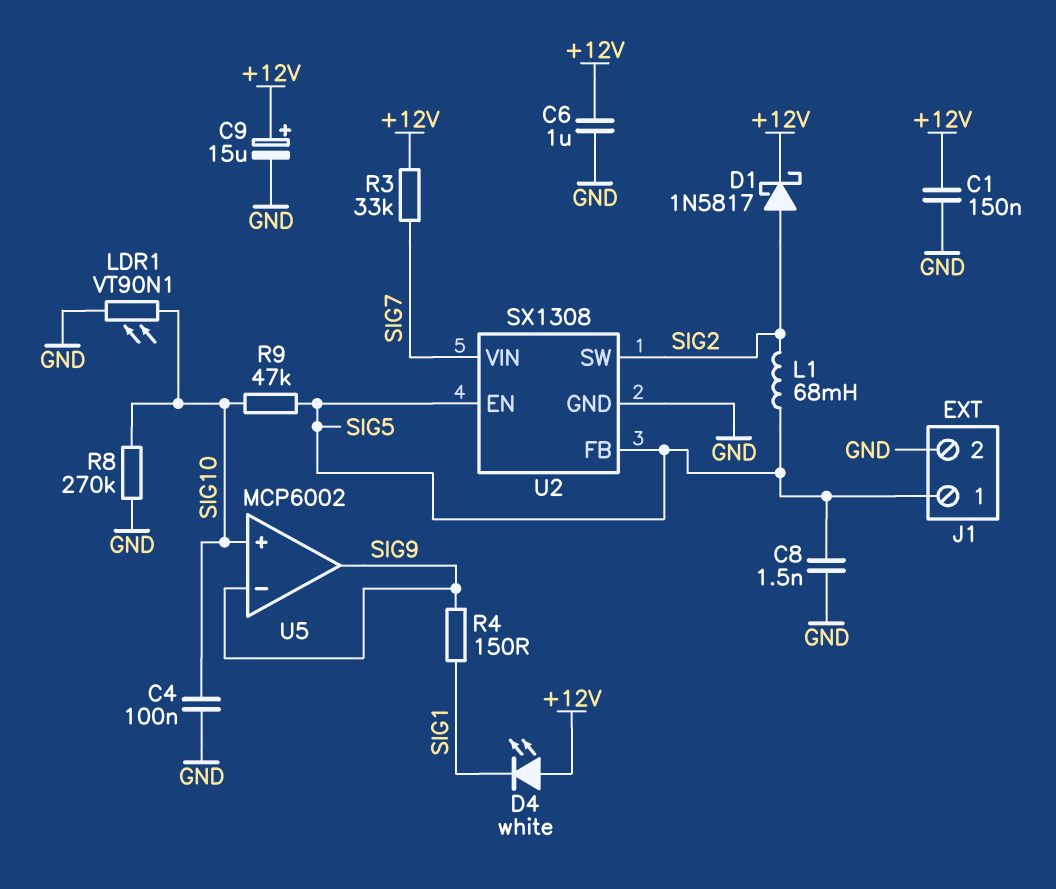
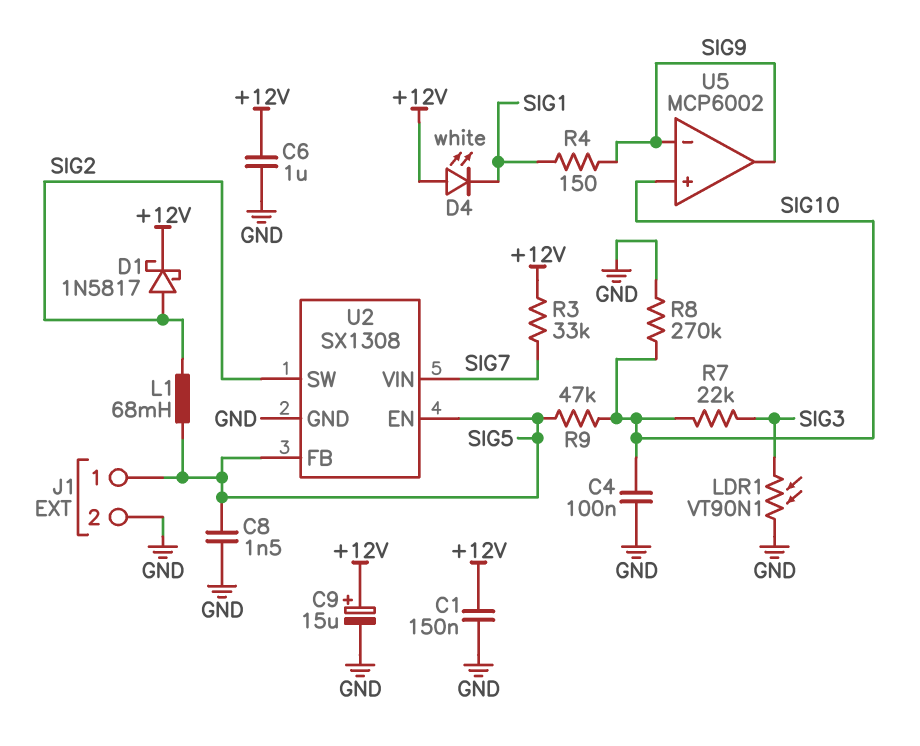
LDR1: VT90N1 (GND, SIG10) -> VT90N1 (GND, SIG3)
R7: none -> 22k (SIG3, SIG10)

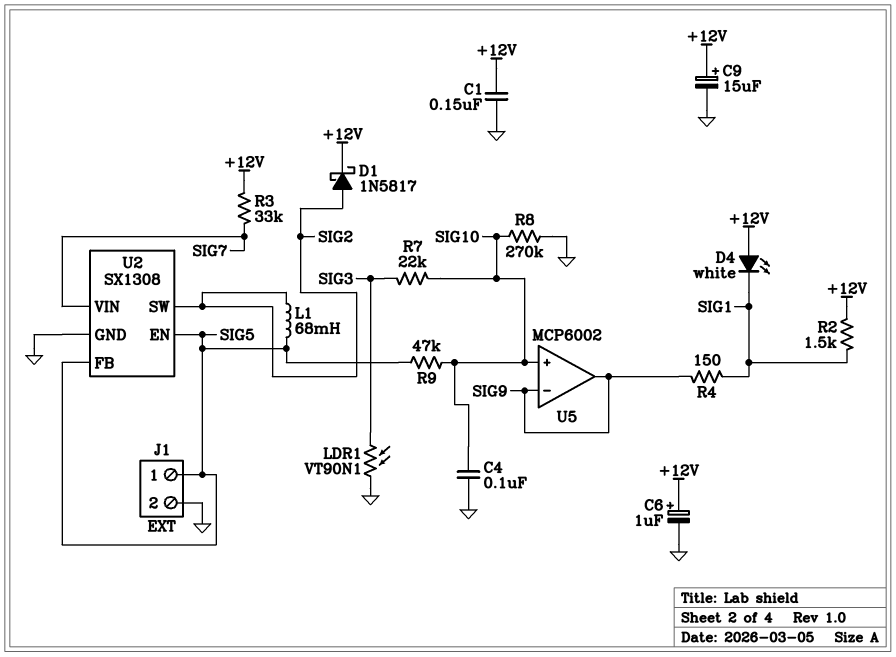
C6: 1uF (+12V, GND) -> 1uF (plus +12V, minus GND)
C8: 1.5nF (GND, SIG5) -> none
R2: none -> 1.5k (+12V, SIG1)

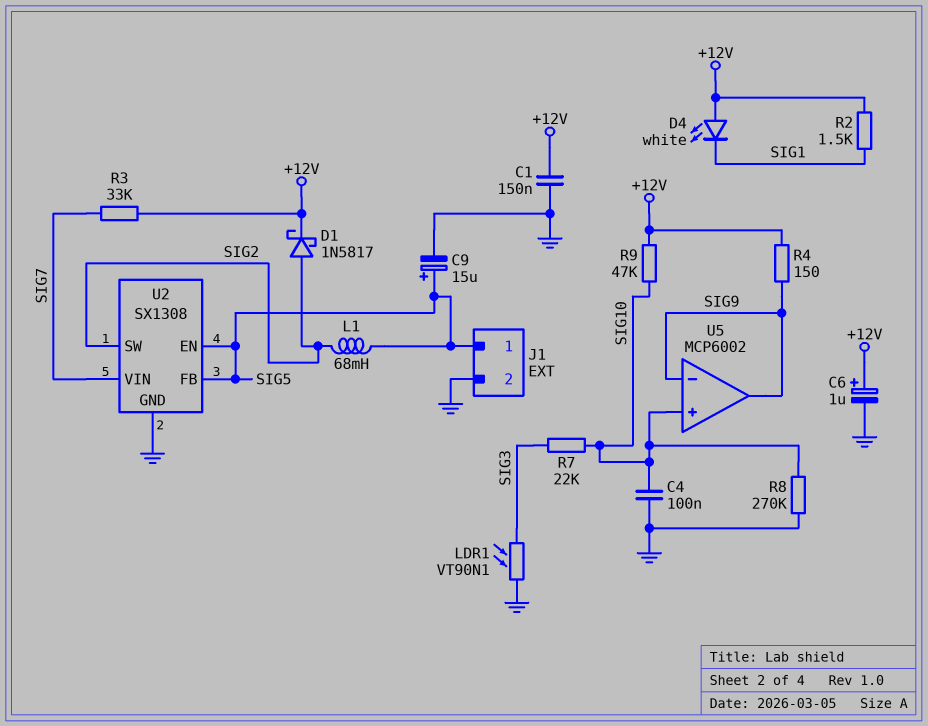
C9: 15uF (plus +12V, minus GND) -> 15uF (plus SIG5, minus GND)
R4: 150 (SIG1, SIG9) -> 150 (+12V, SIG9)
R9: 47k (SIG5, SIG10) -> 47k (+12V, SIG10)

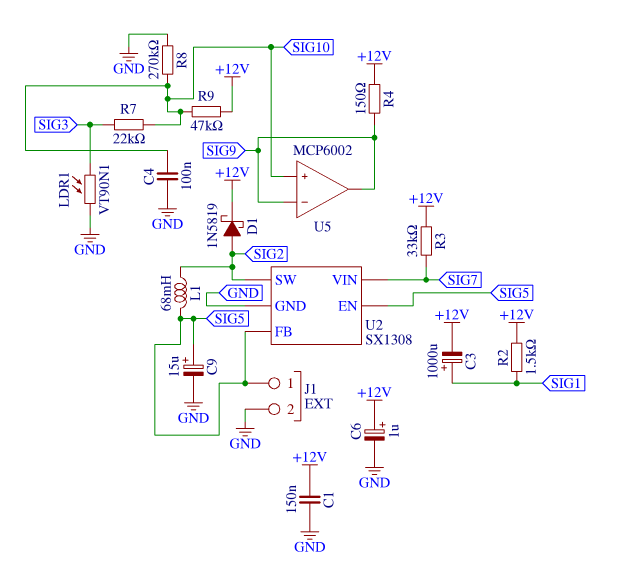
C3: none -> 1000uF (plus SIG1, minus +12V)
D1: schottky 1N5817 (A SIG2, K +12V) -> schottky 1N5819 (A SIG2, K +12V)
D4: LED white (A +12V, K SIG1) -> none

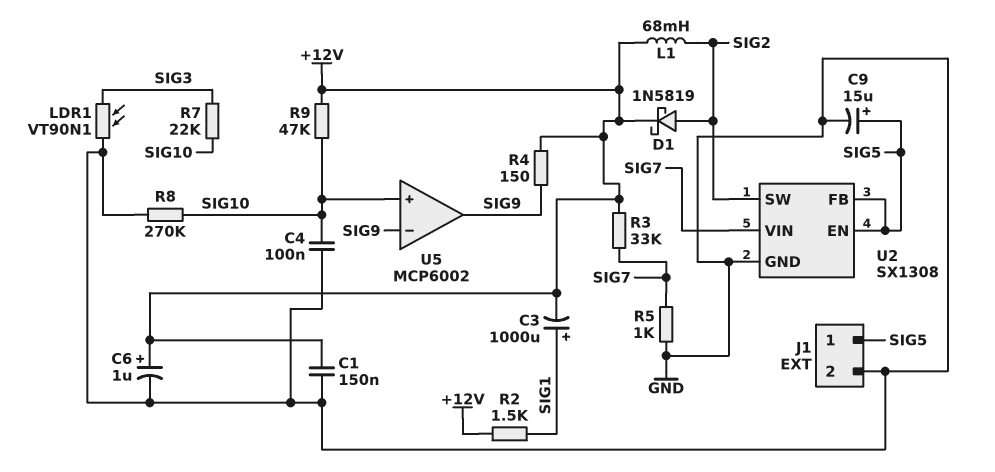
L1: 68mH (SIG2, SIG5) -> 68mH (+12V, SIG2)
R5: none -> 1k (GND, SIG7)

